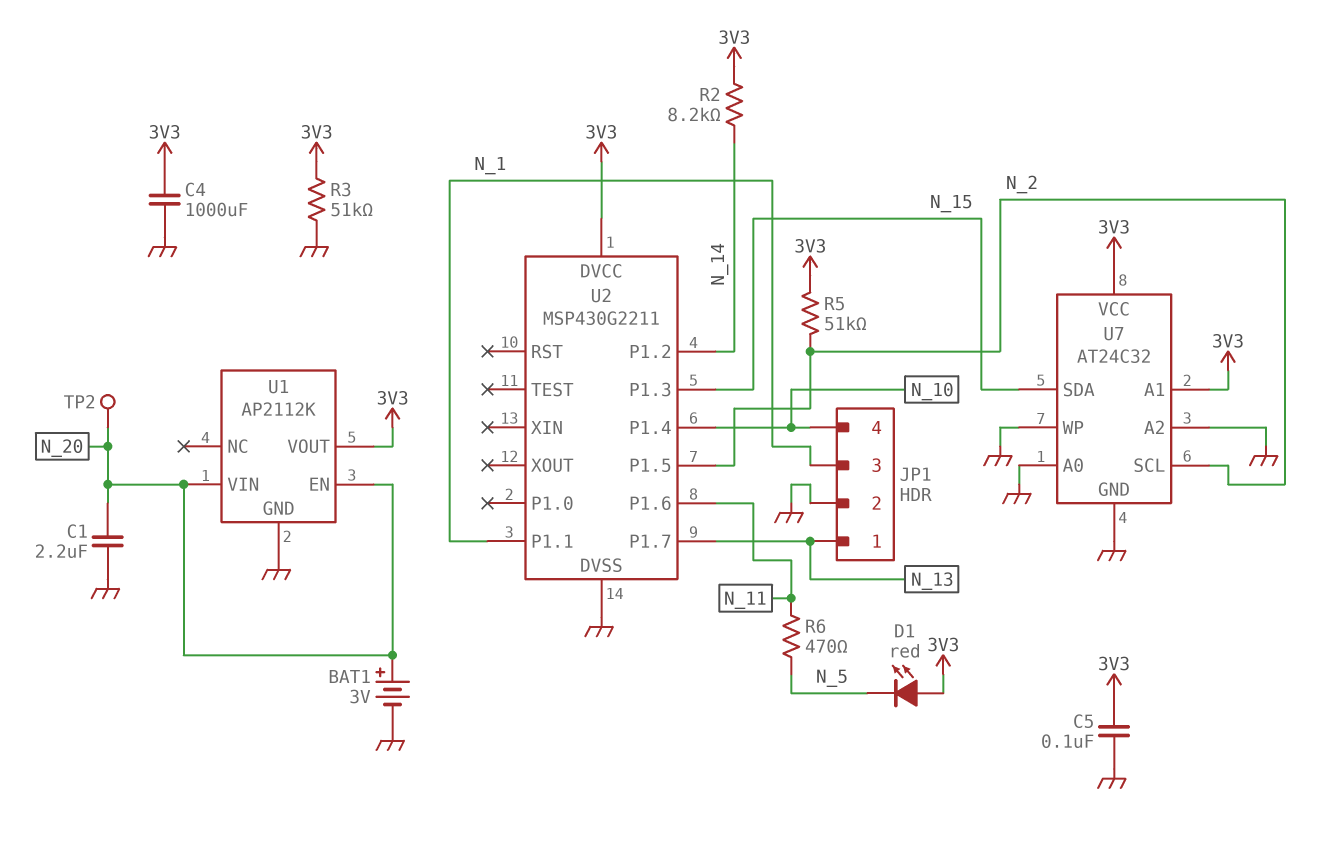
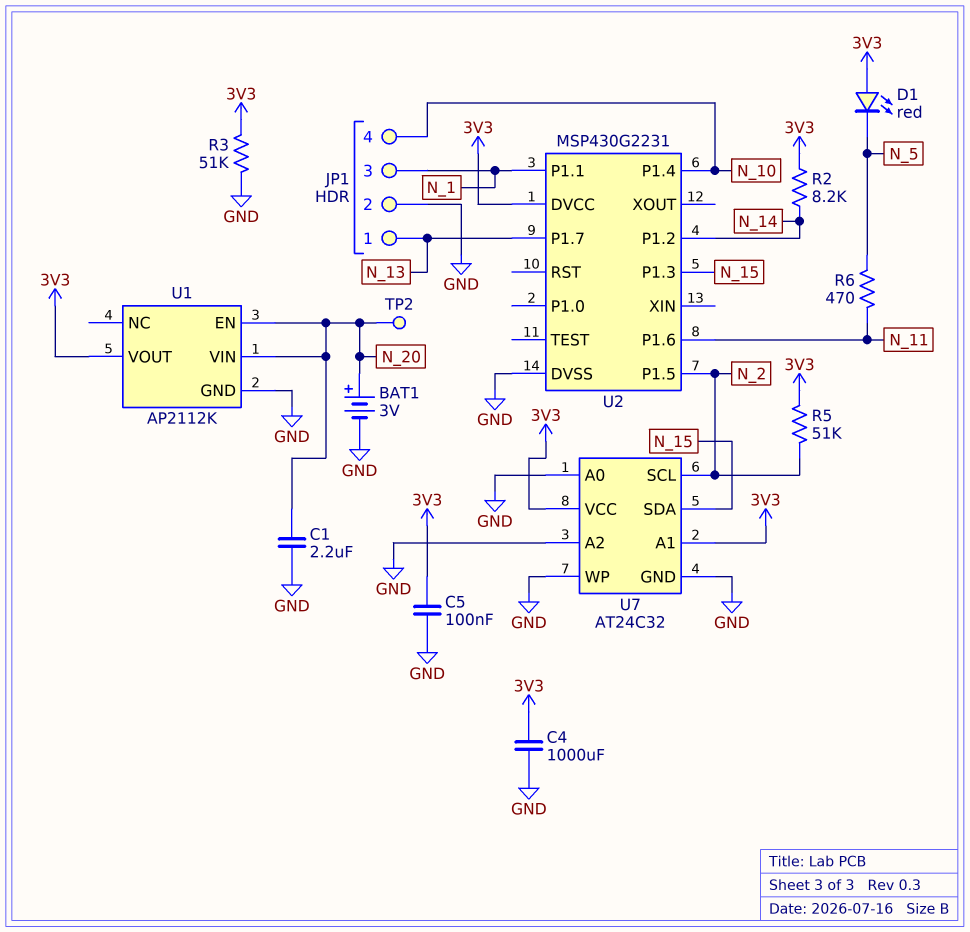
U2: MSP430G2211 -> MSP430G2231

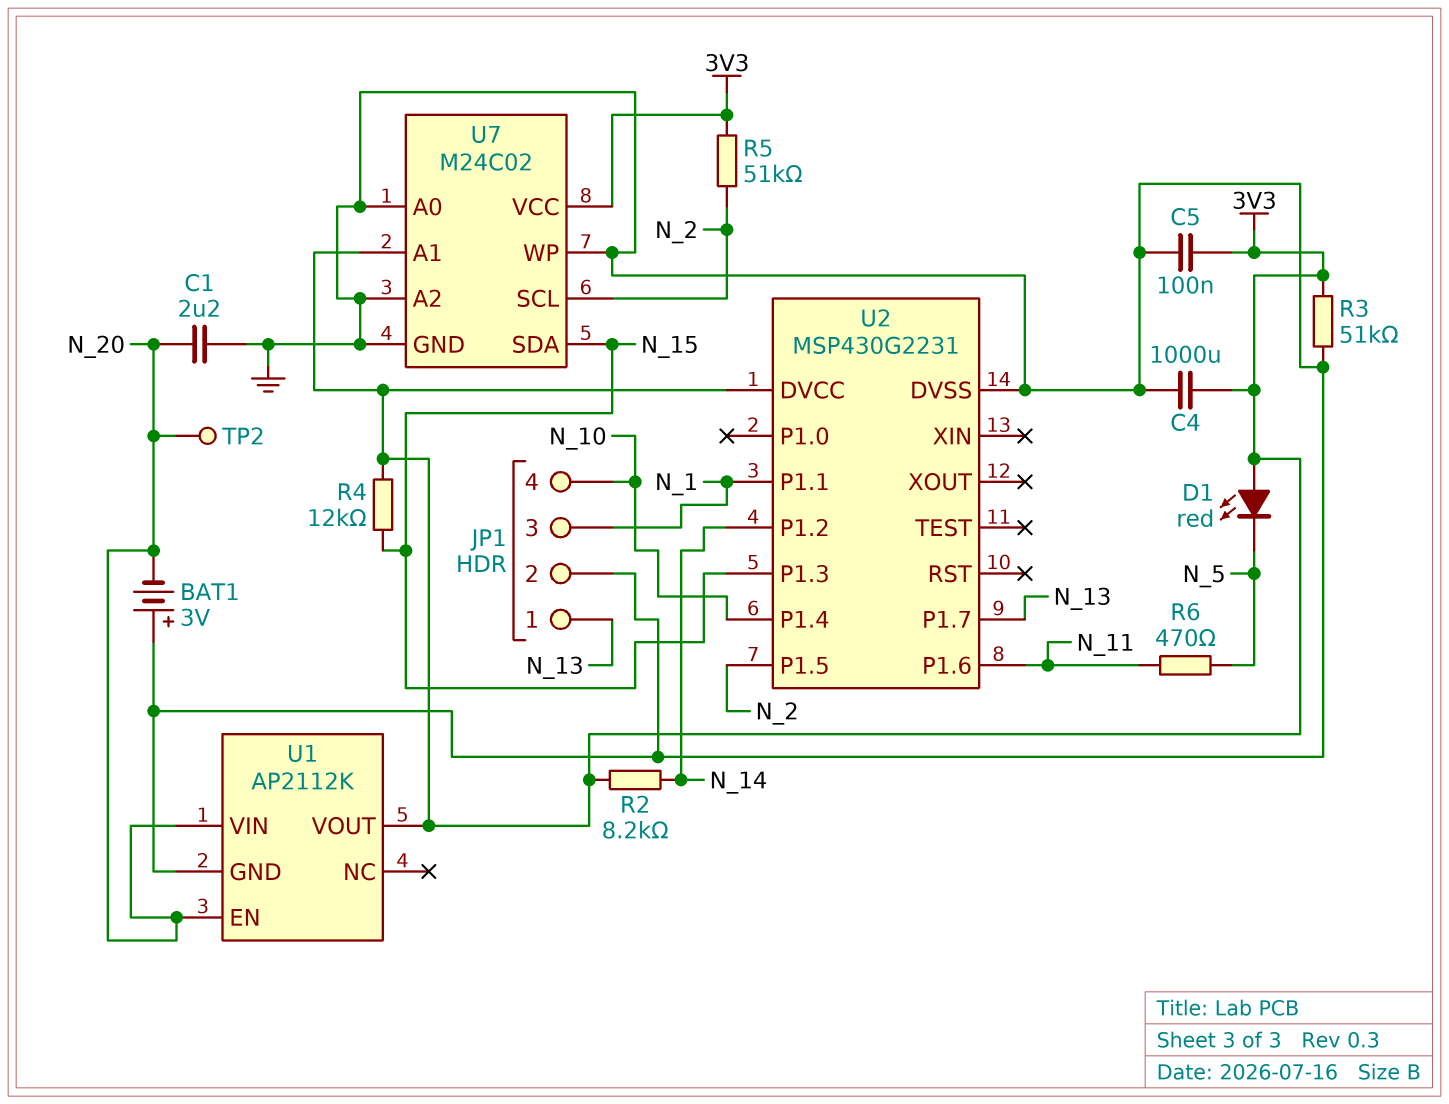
BAT1: 3V (plus N_20, minus GND) -> 3V (plus GND, minus N_20)
R4: none -> 12k (3V3, N_15)
U7: AT24C32 -> M24C02

